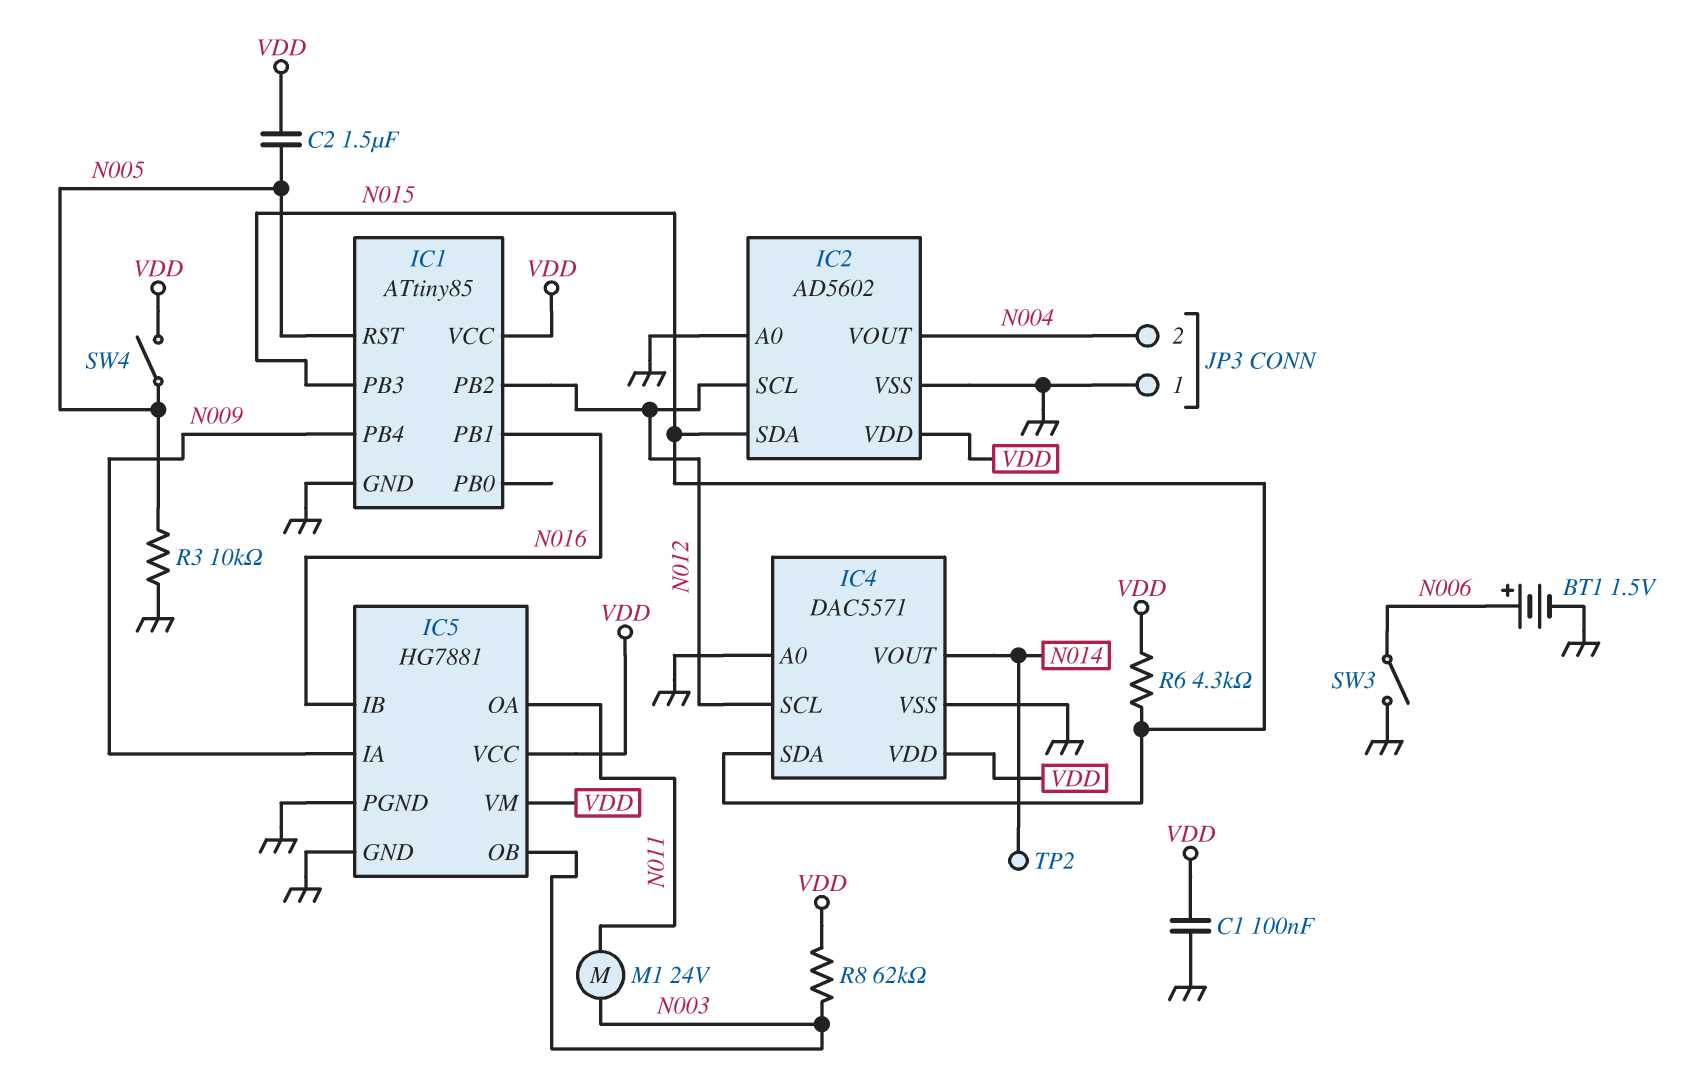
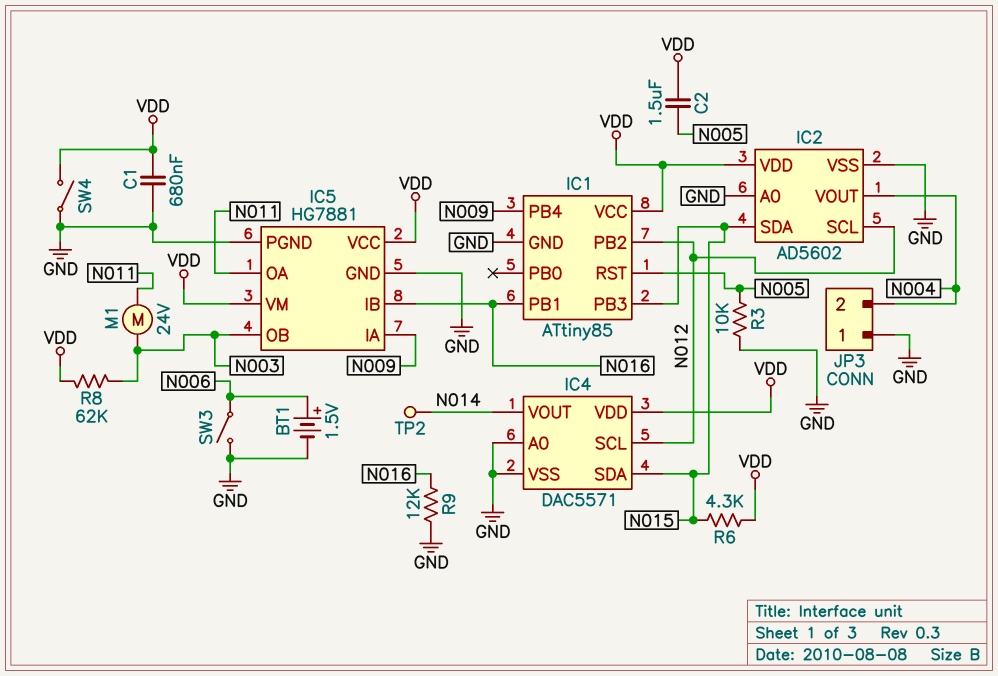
C1: 100nF (GND, VDD) -> 680nF (GND, VDD)
R9: none -> 12k (GND, N016)
SW4: switch (N005, VDD) -> switch (GND, VDD)

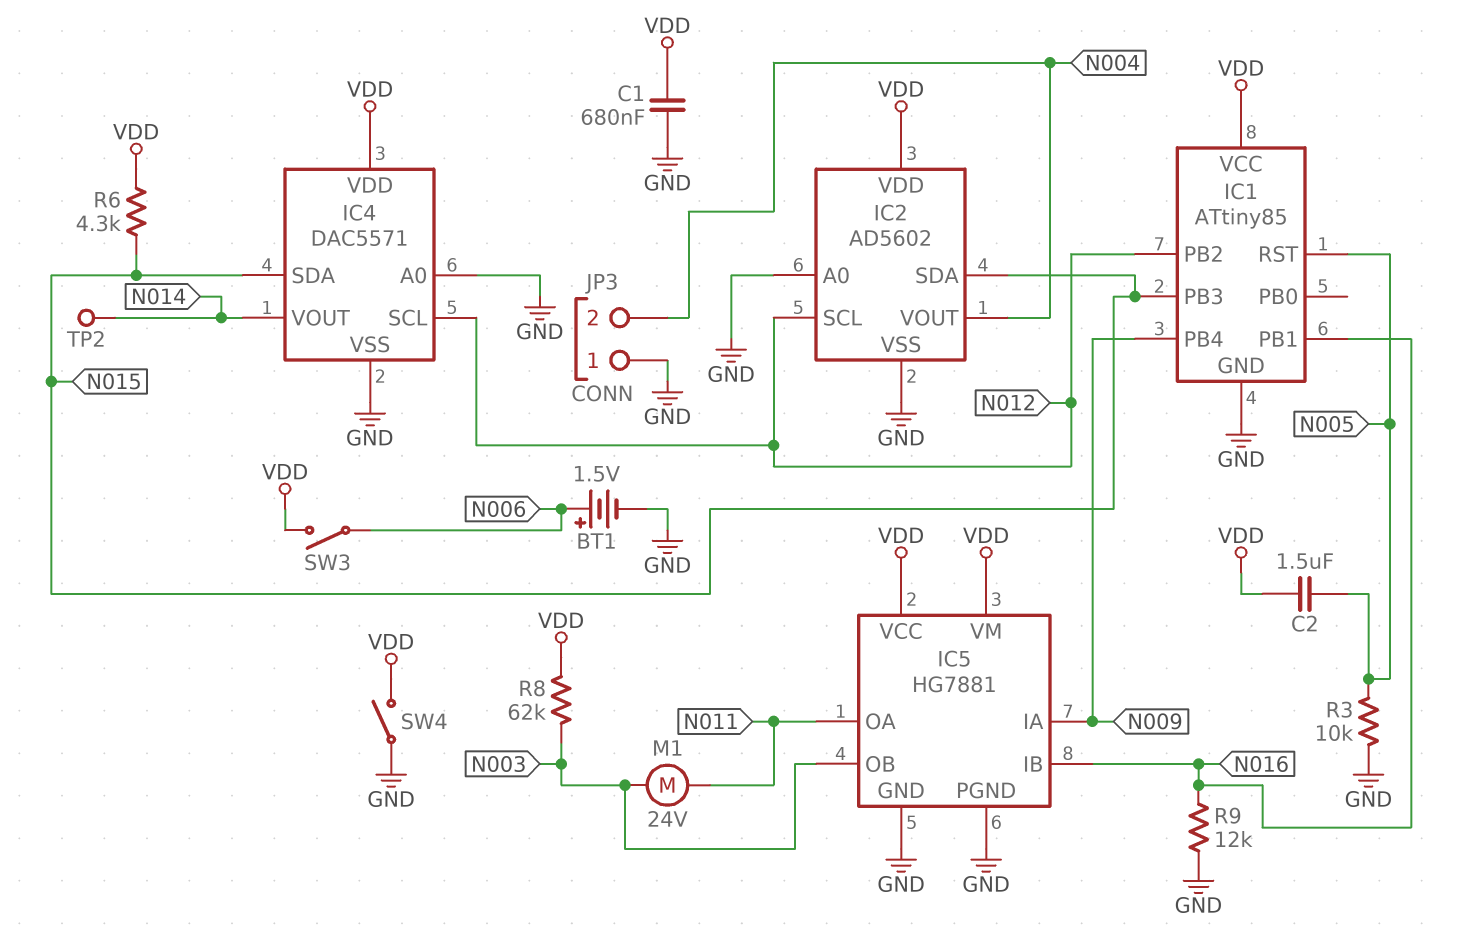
SW3: switch (GND, N006) -> switch (N006, VDD)

